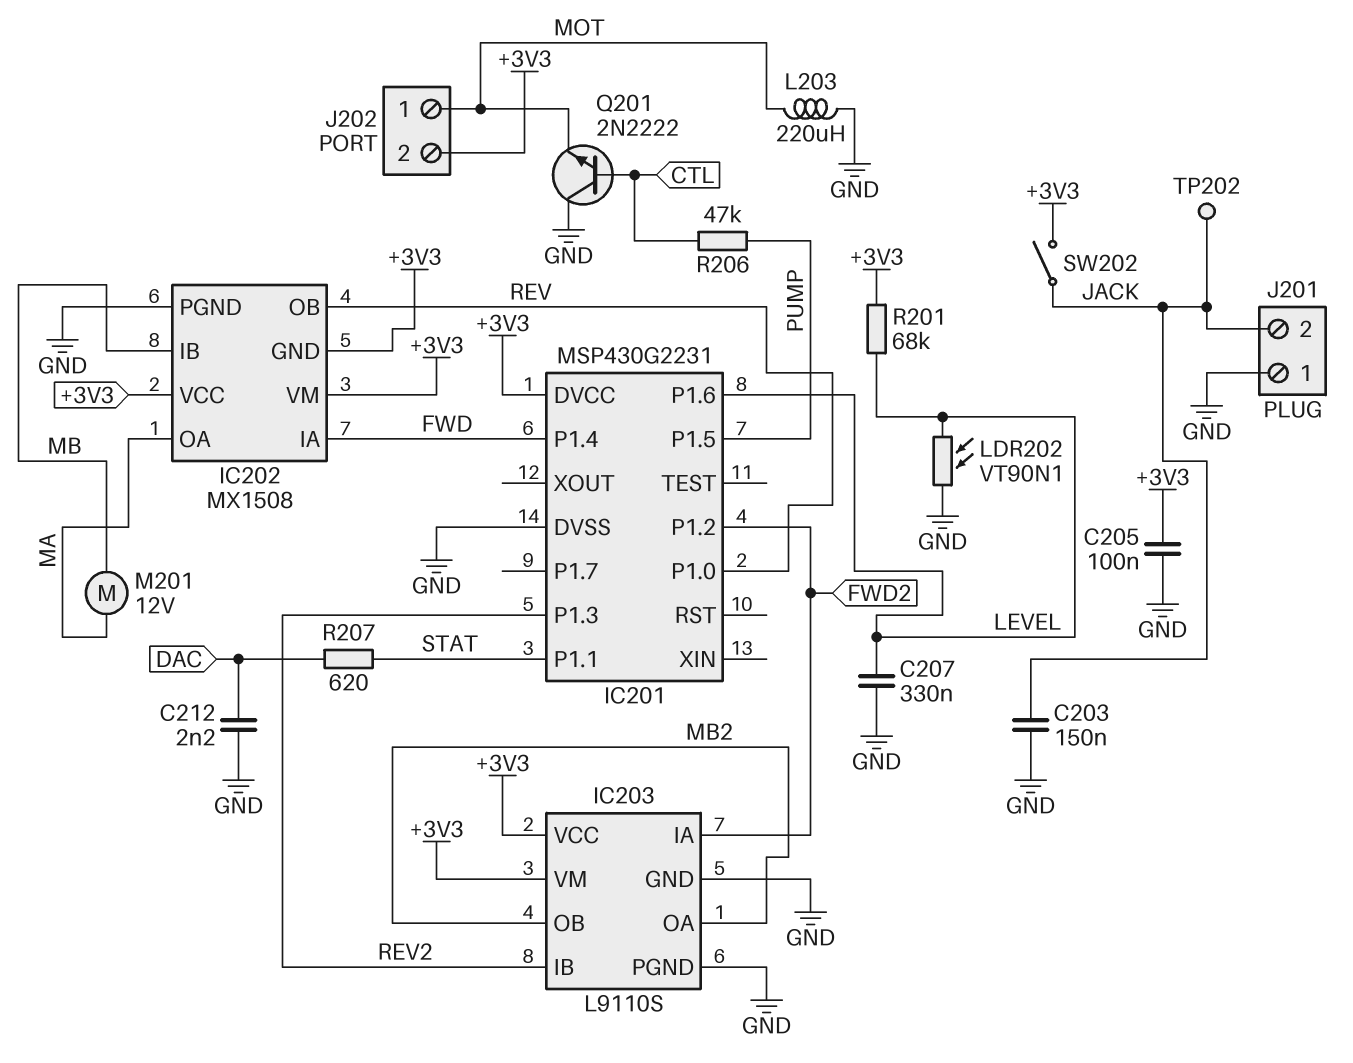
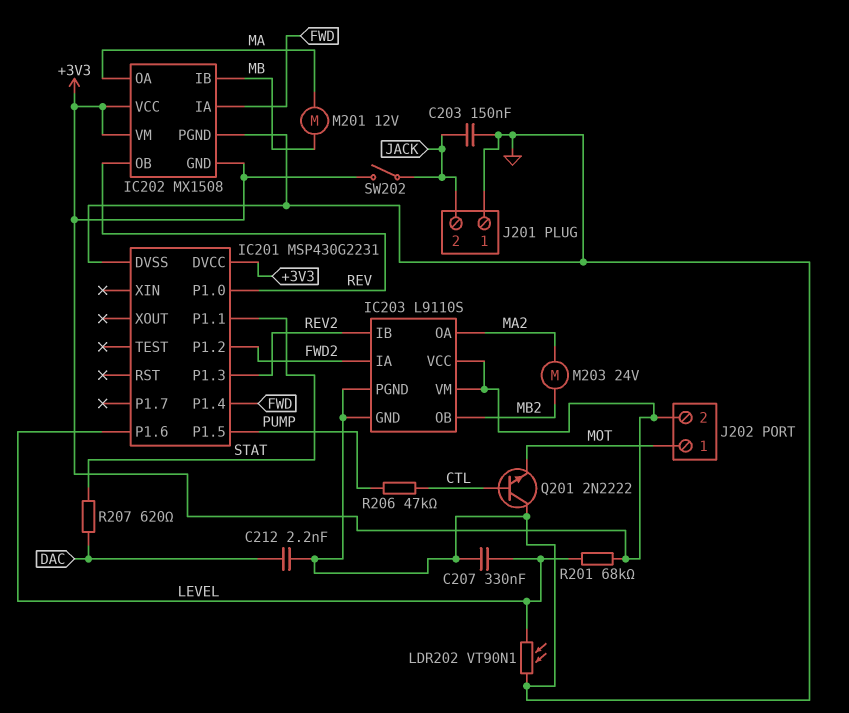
C205: 100nF (+3V3, GND) -> none
IC203 pin OA: MB2 -> MA2
L203: 220uH (GND, MOT) -> none
M203: none -> motor 24V (MA2, MB2)
TP202: test point (JACK) -> none

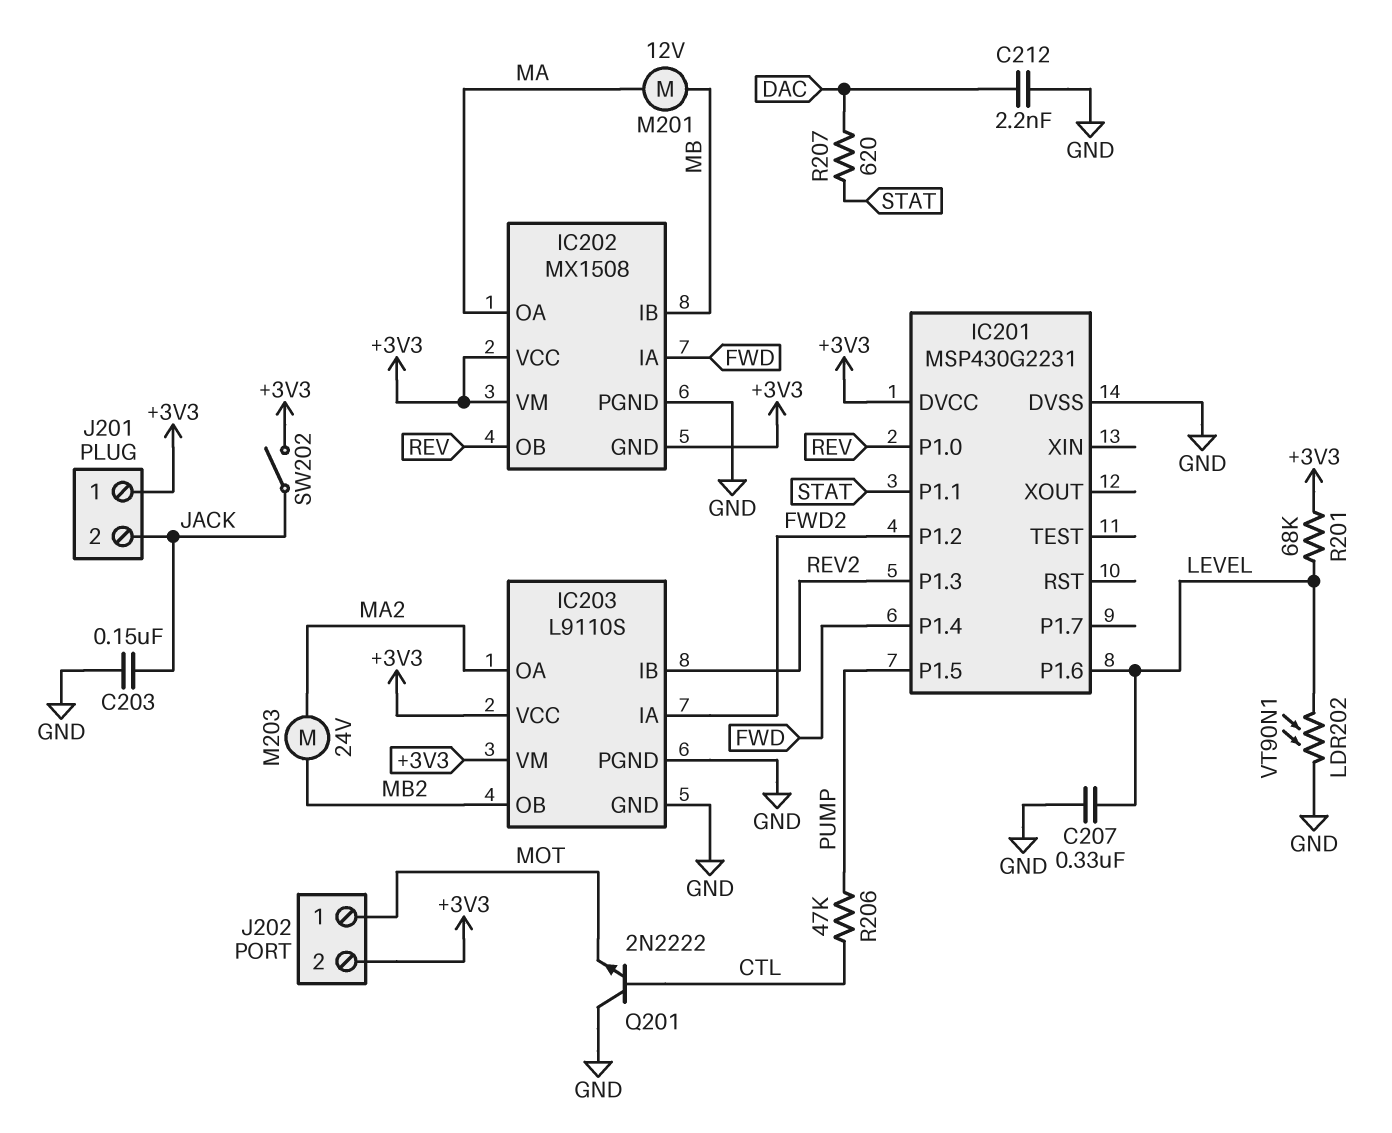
J201 pin 1: GND -> +3V3

